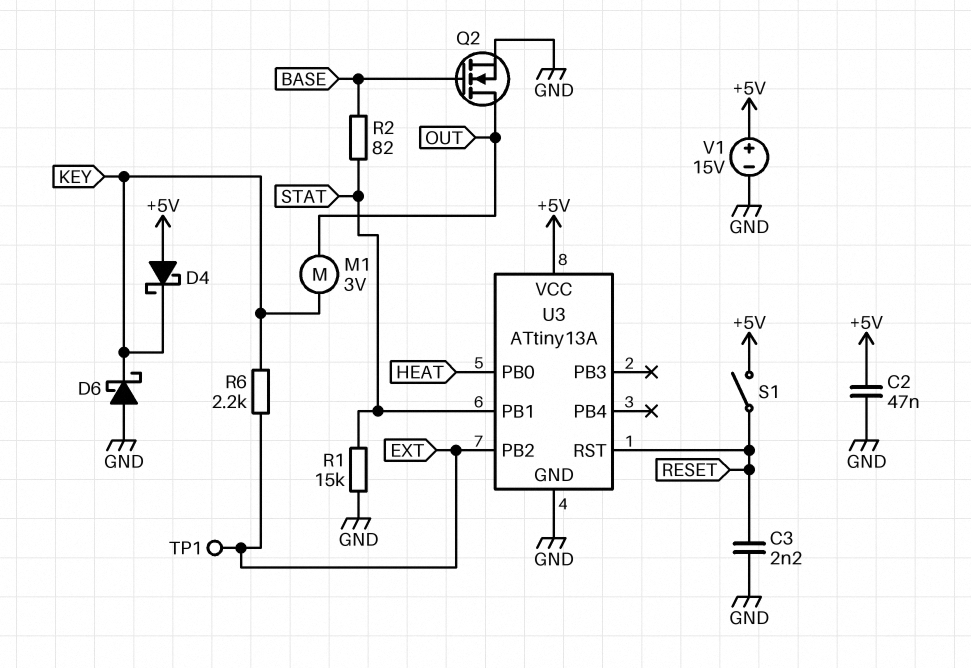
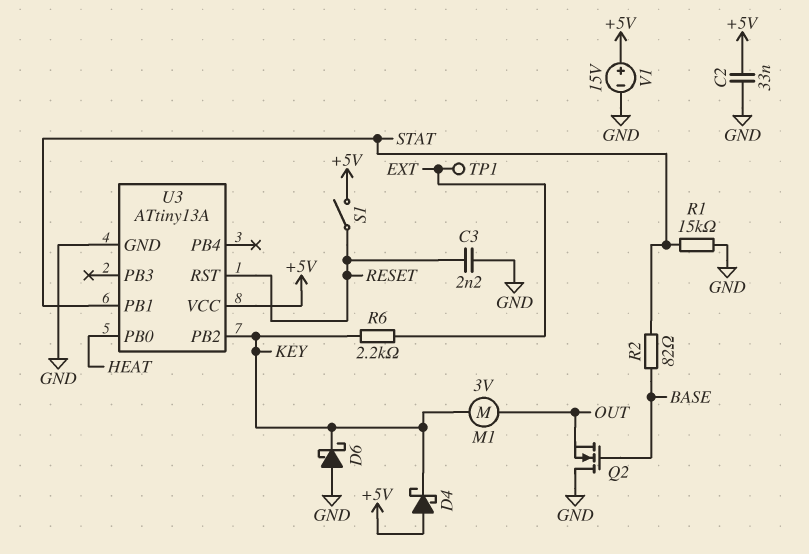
C2: 47nF (+5V, GND) -> 33nF (+5V, GND)
Q2: NMOS (G BASE, D OUT, S GND) -> NMOS (G BASE, D GND, S OUT)
U3 pin PB2: EXT -> KEY

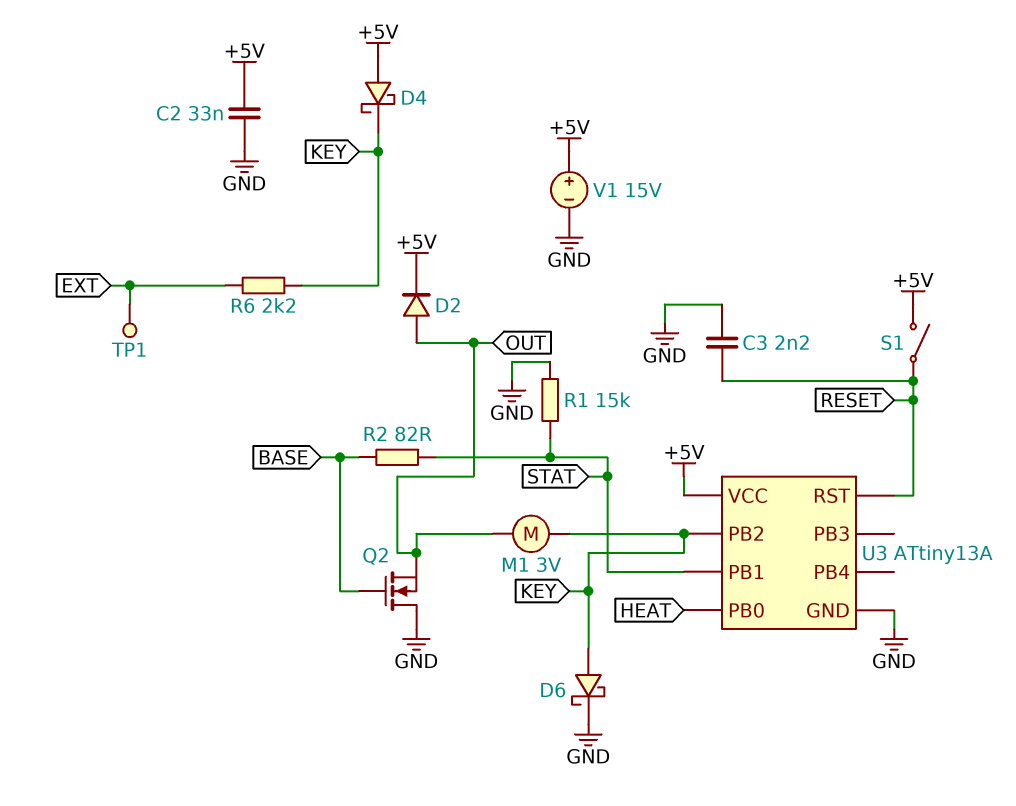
D2: none -> diode (A OUT, K +5V)
D6: schottky (A GND, K KEY) -> schottky (A KEY, K GND)

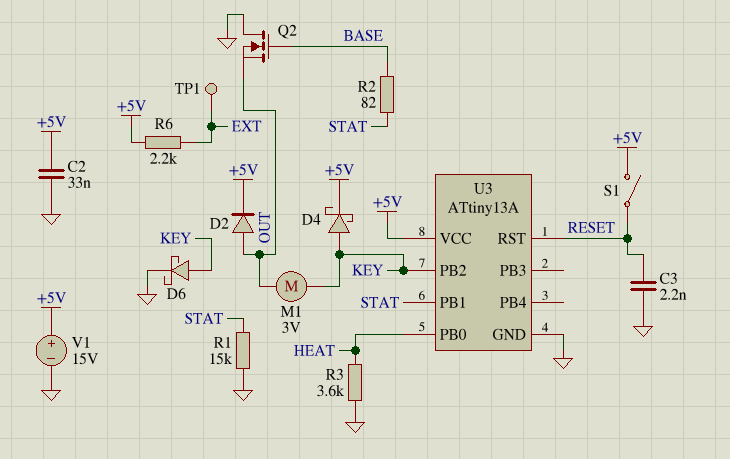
D4: schottky (A +5V, K KEY) -> schottky (A KEY, K +5V)
R3: none -> 3.6k (GND, HEAT)
R6: 2.2k (EXT, KEY) -> 2.2k (+5V, EXT)

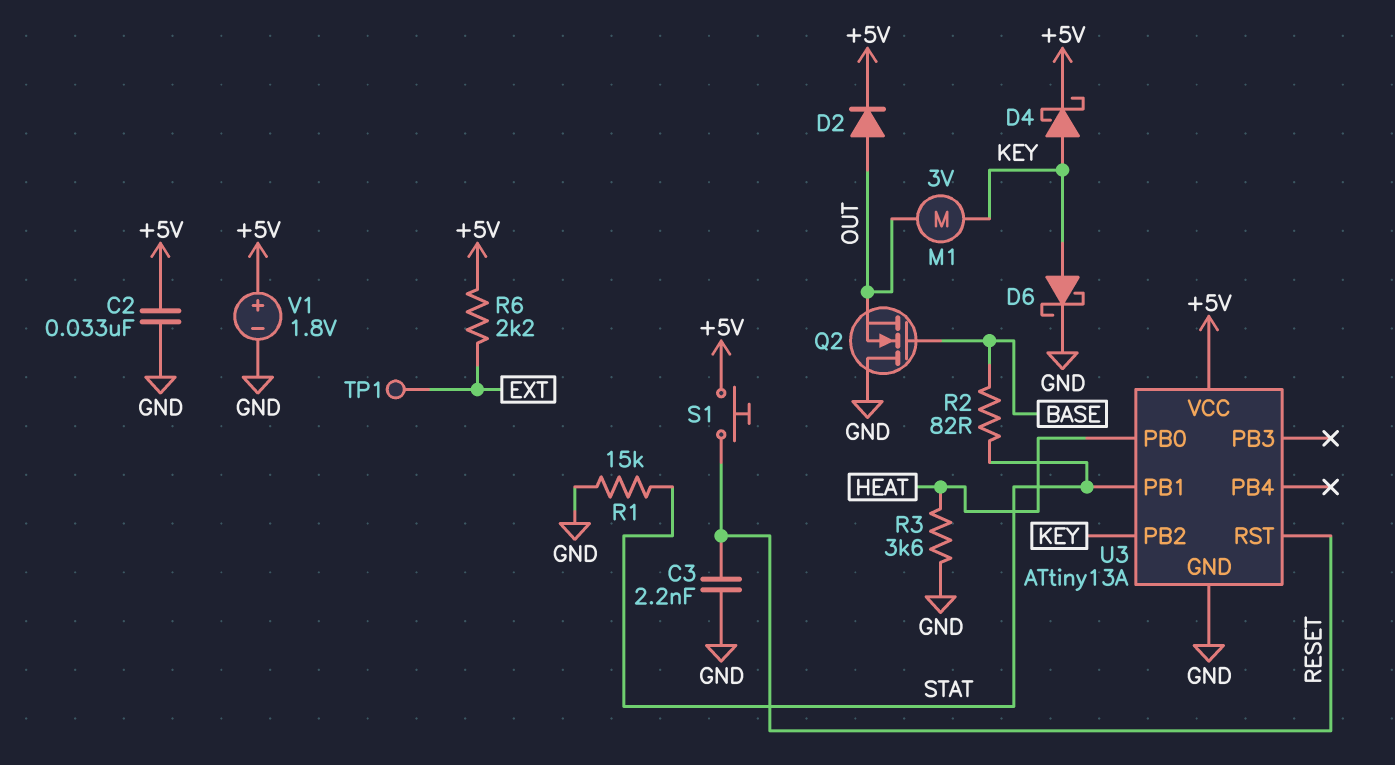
S1: switch (+5V, RESET) -> button (+5V, RESET)
V1: 15V (plus +5V, minus GND) -> 1.8V (plus +5V, minus GND)

